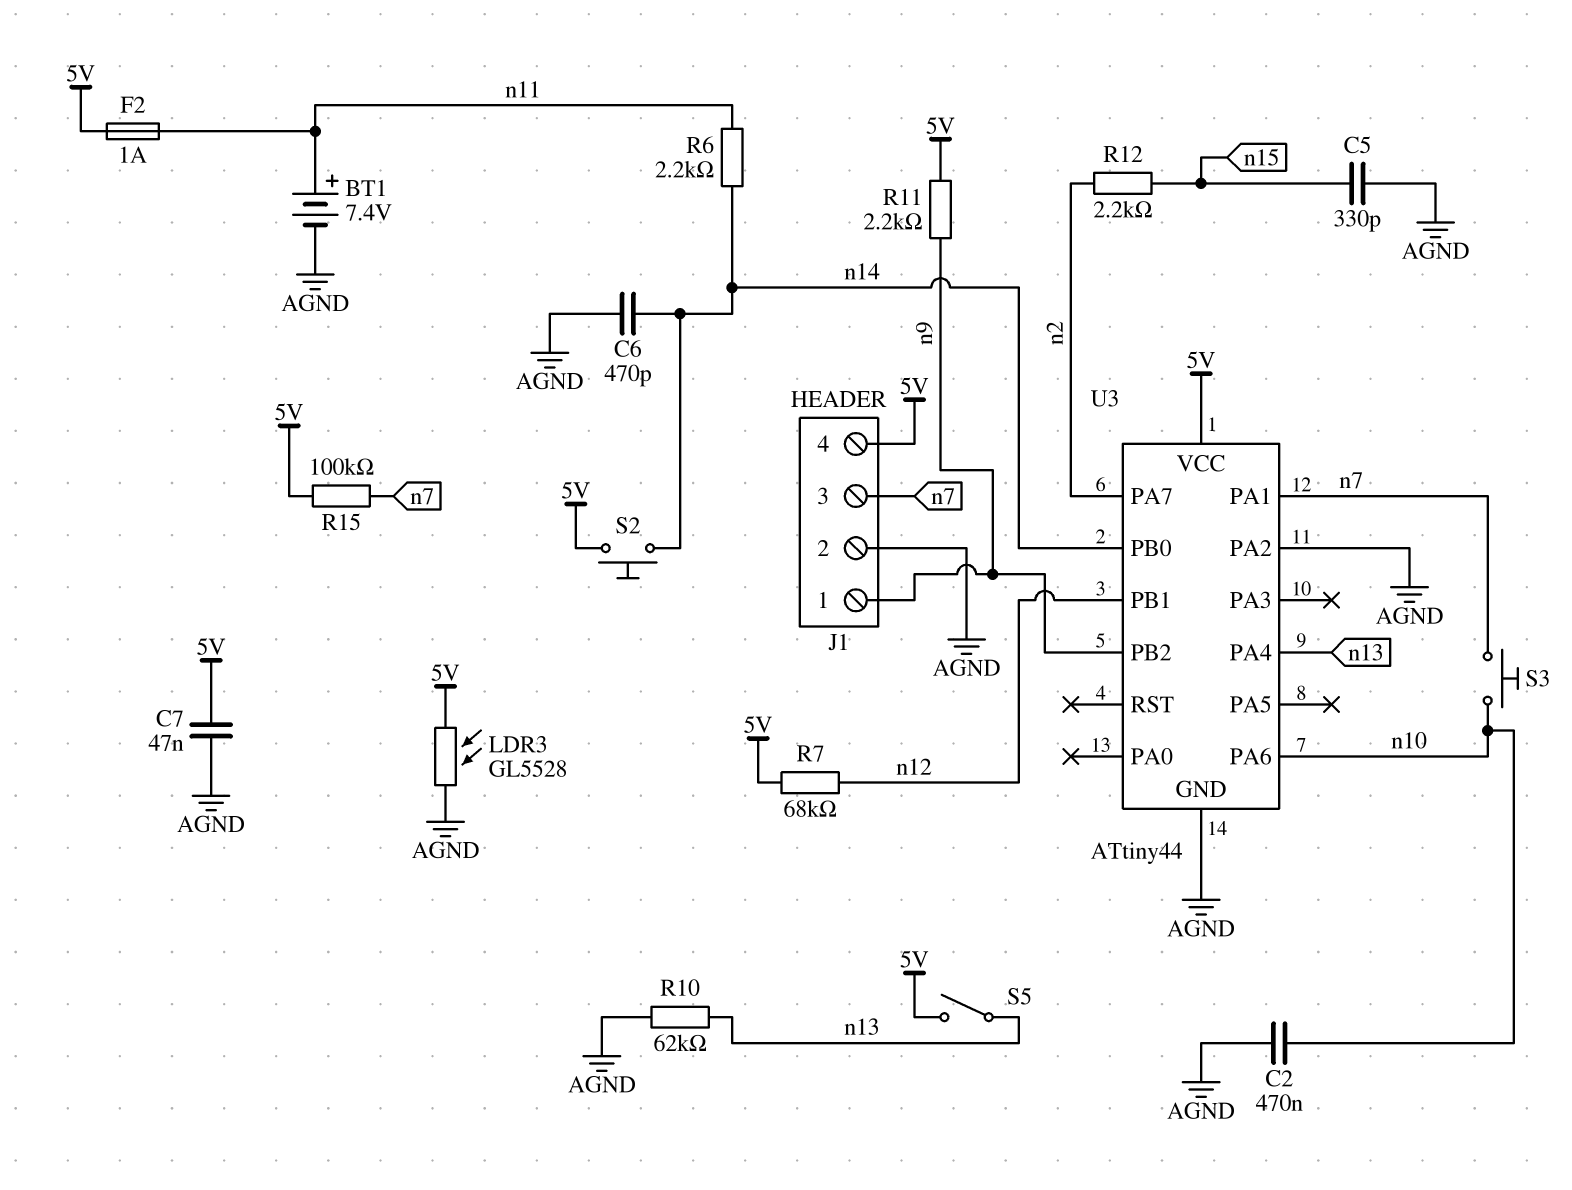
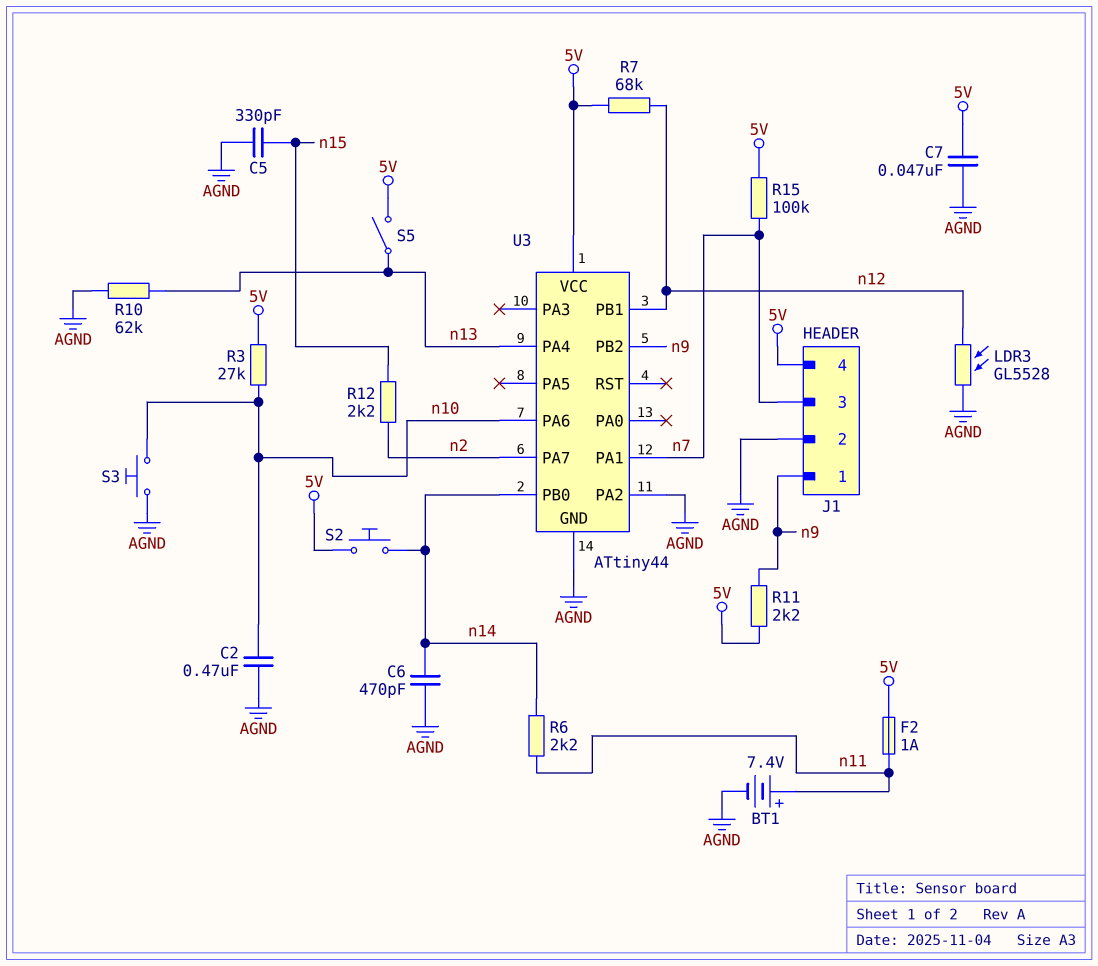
LDR3: GL5528 (5V, AGND) -> GL5528 (AGND, n12)
R3: none -> 27k (5V, n10)
S3: button (n7, n10) -> button (AGND, n10)

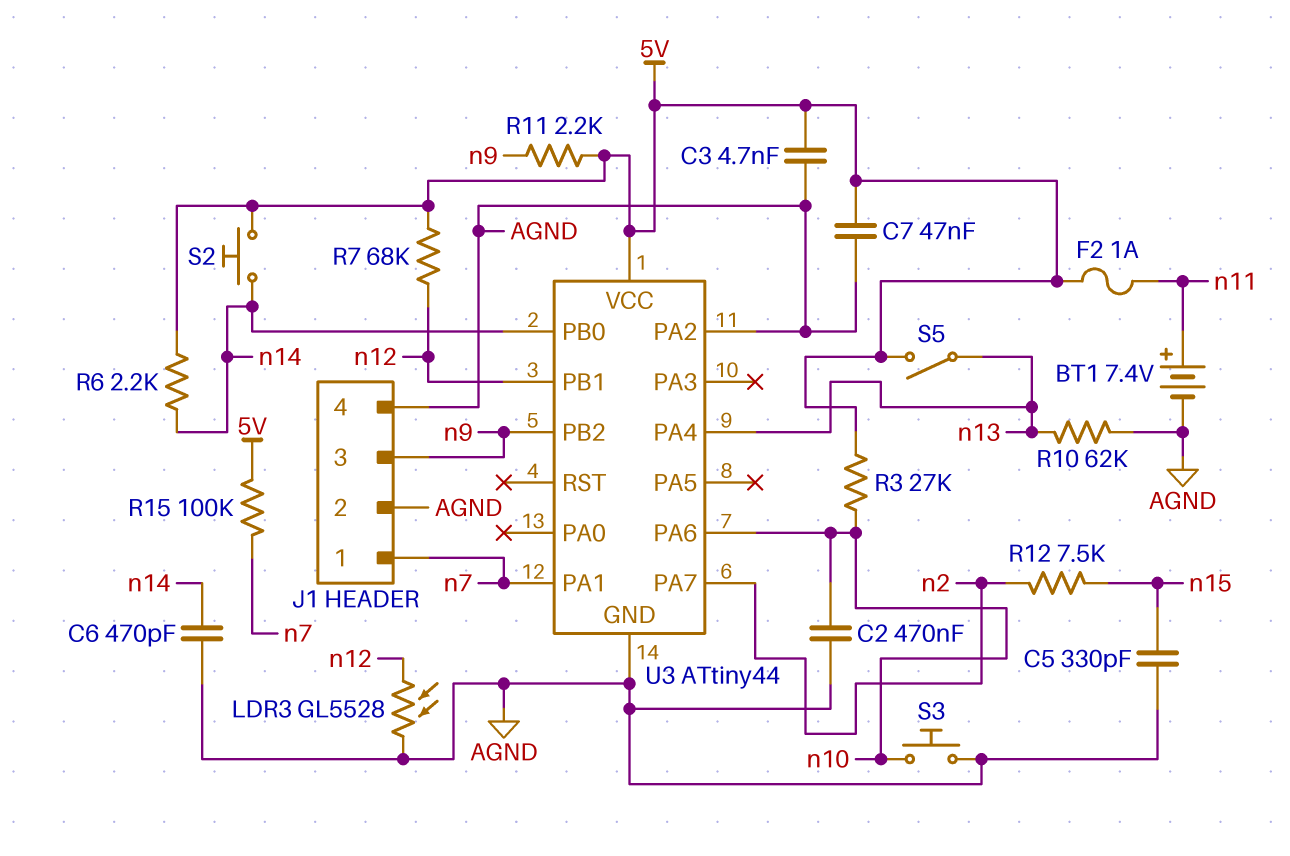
C3: none -> 4.7nF (5V, AGND)
J1 pin 1: n9 -> n7
J1 pin 3: n7 -> n9
J1 pin 4: 5V -> AGND
R6: 2.2k (n11, n14) -> 2.2k (5V, n14)
R12: 2.2k (n2, n15) -> 7.5k (n2, n15)

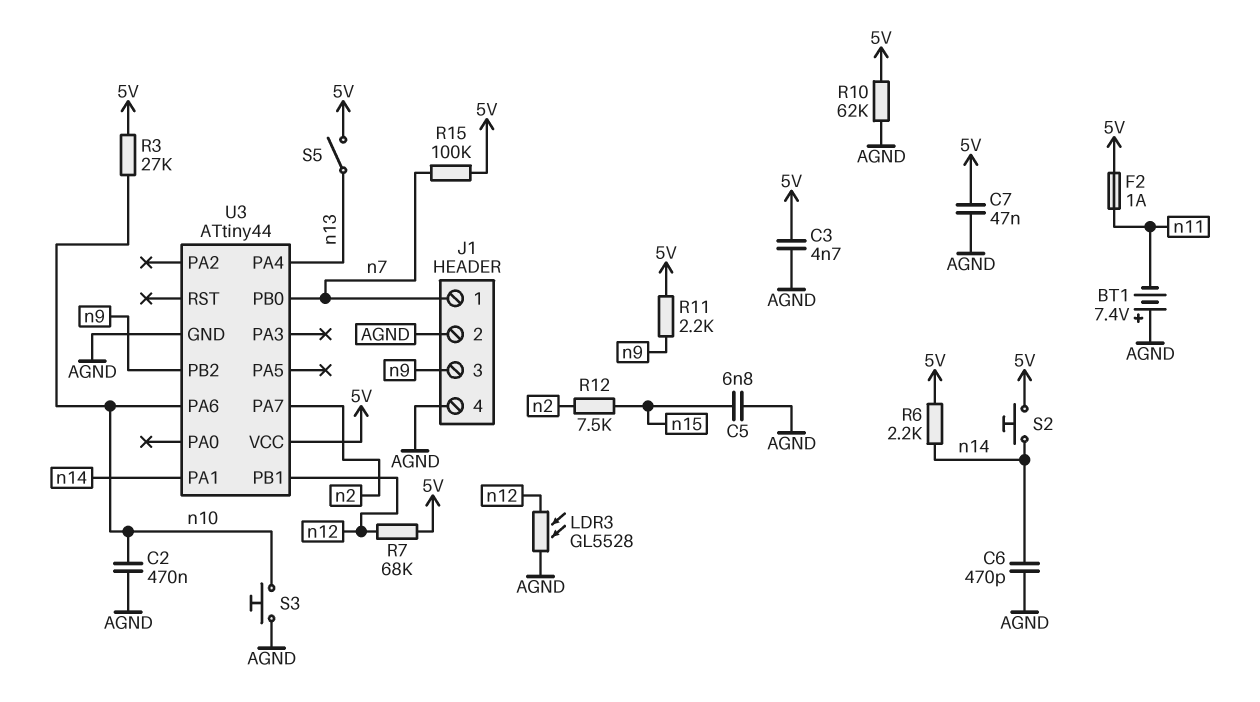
BT1: 7.4V (plus n11, minus AGND) -> 7.4V (plus AGND, minus n11)
C5: 330pF (AGND, n15) -> 6.8nF (AGND, n15)
R10: 62k (AGND, n13) -> 62k (5V, AGND)
U3 pin PA1: n7 -> n14
U3 pin PA2: AGND -> none
U3 pin PB0: n14 -> n7

